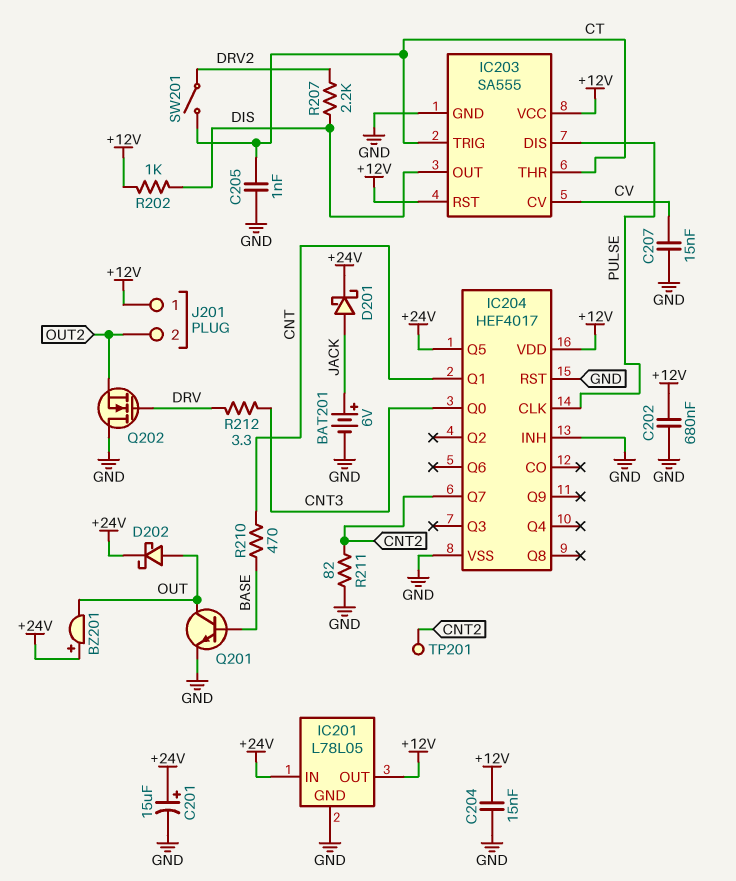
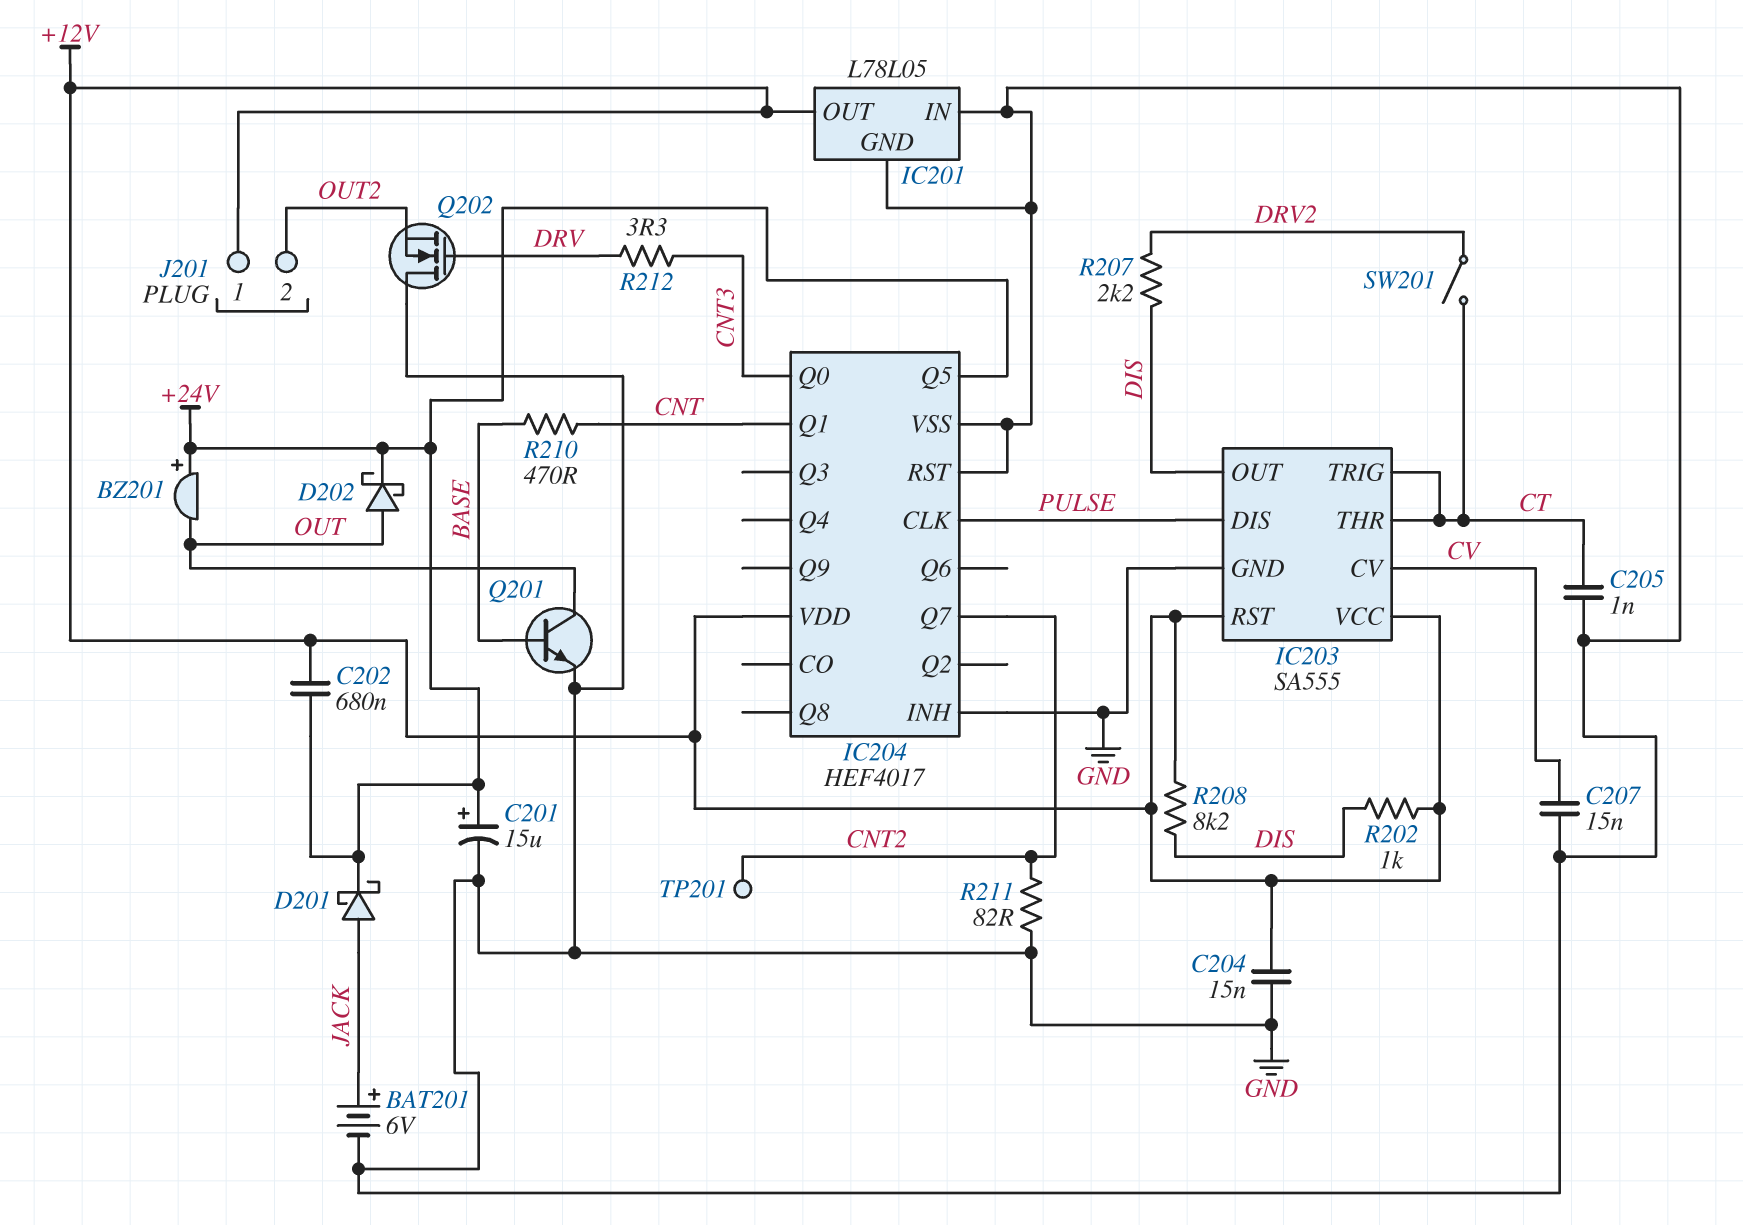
C202: 680nF (+12V, GND) -> 680nF (+12V, +24V)
IC201 pin IN: +24V -> GND
R208: none -> 8.2k (+12V, DIS)

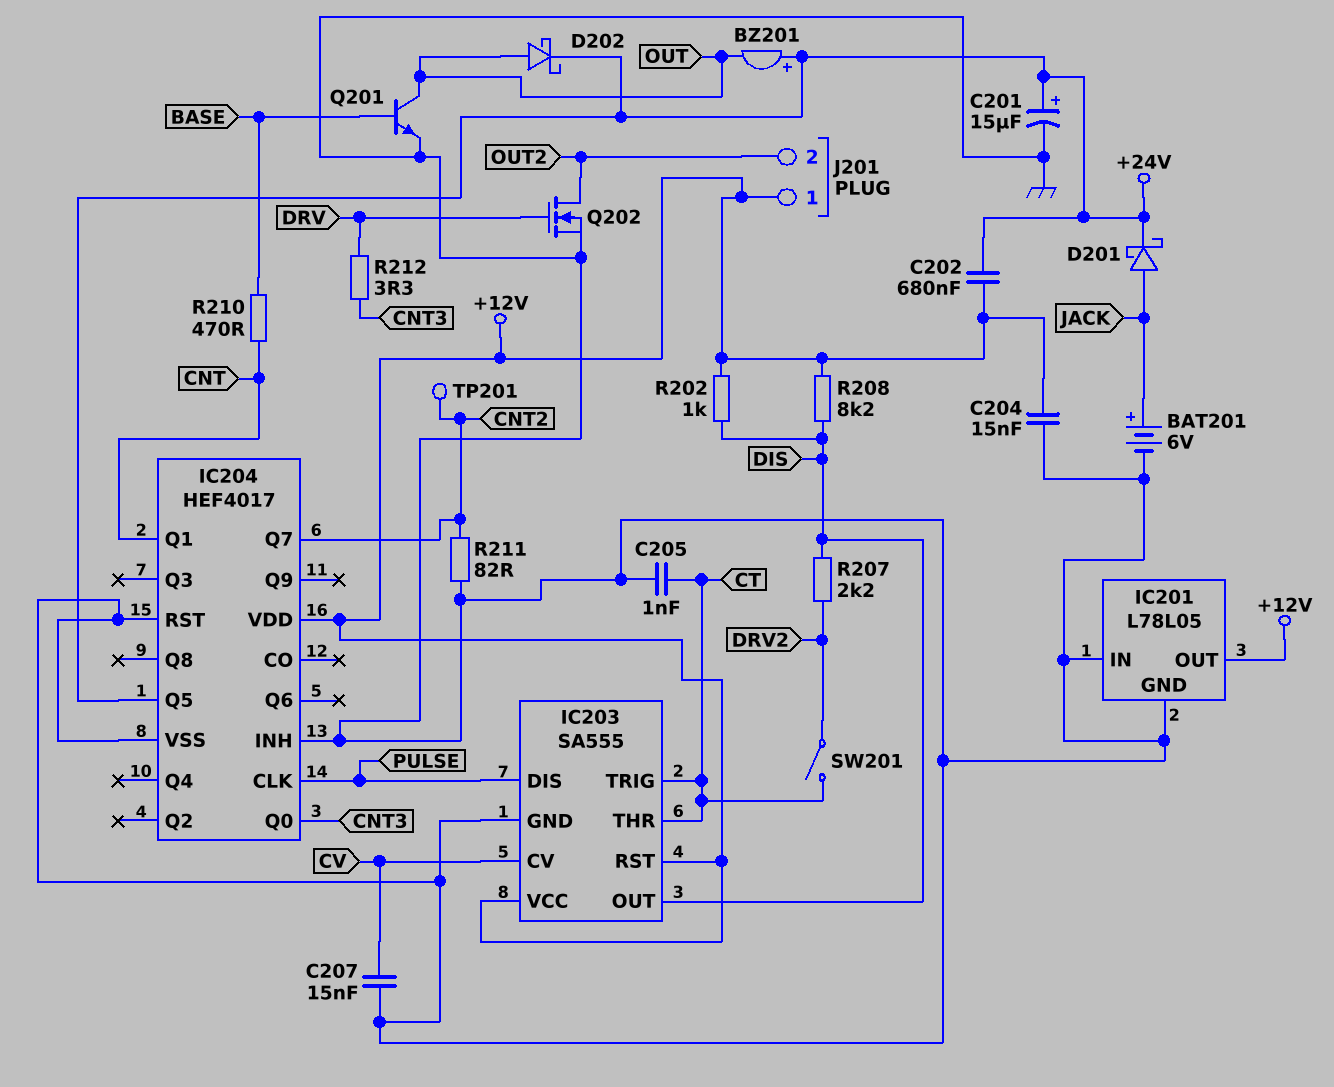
Q202: NMOS (G DRV, D GND, S OUT2) -> NMOS (G DRV, D OUT2, S GND)

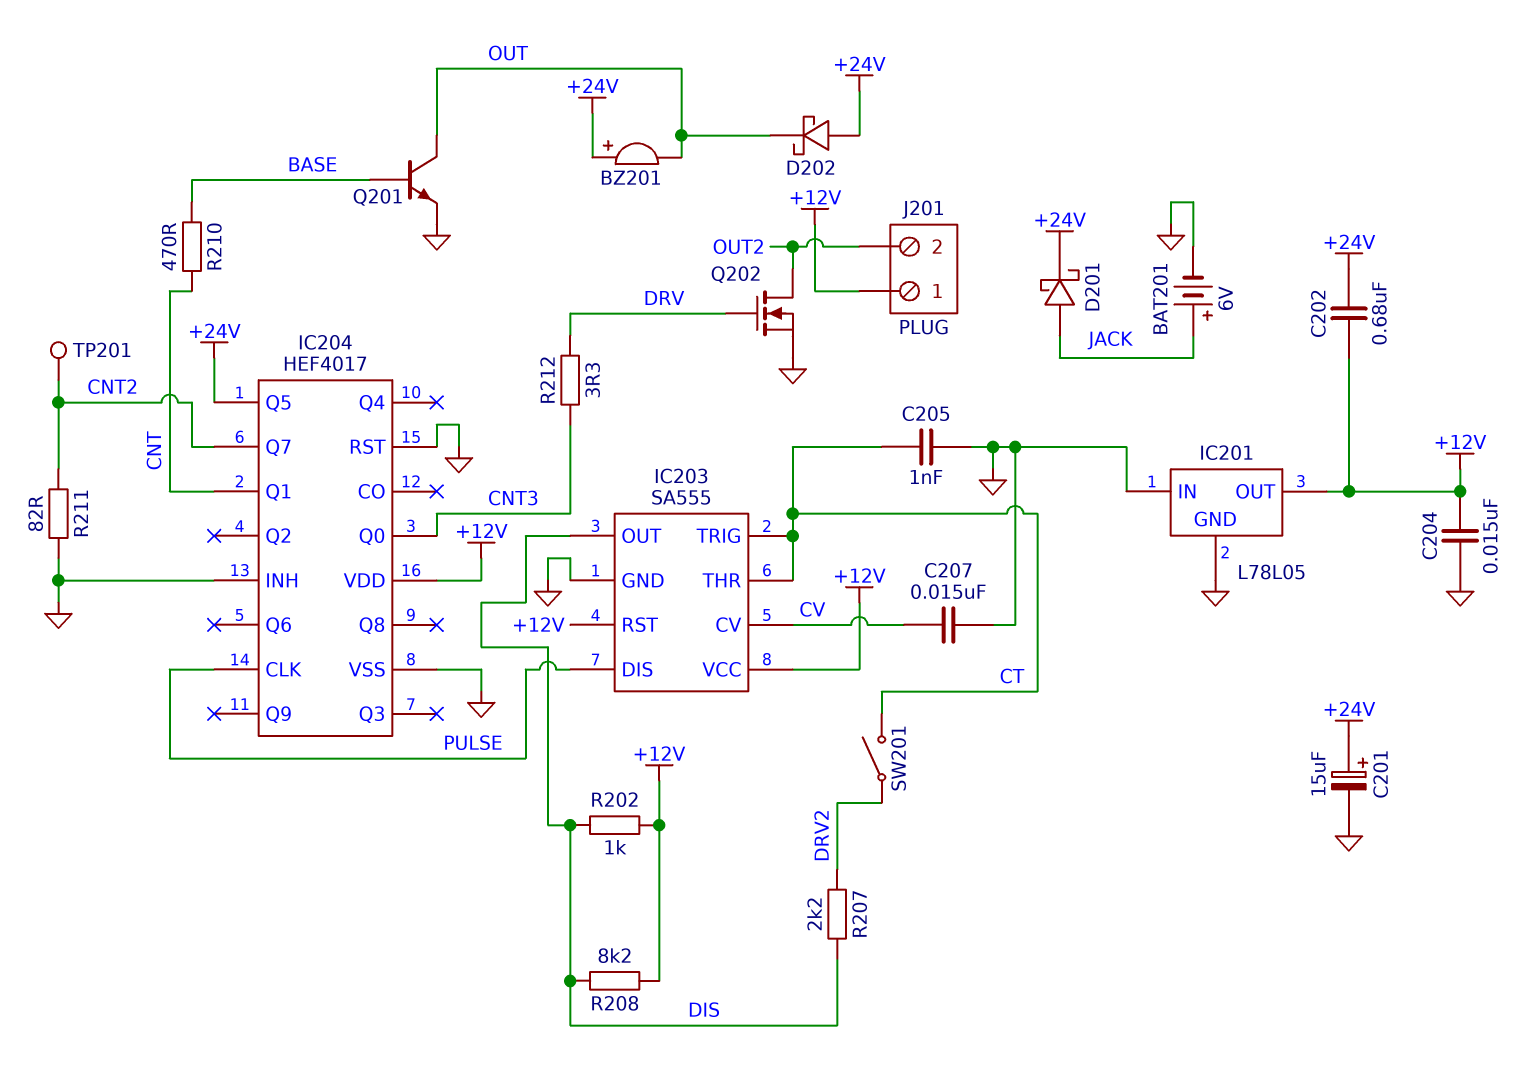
D202: schottky (A OUT, K +24V) -> schottky (A +24V, K OUT)

